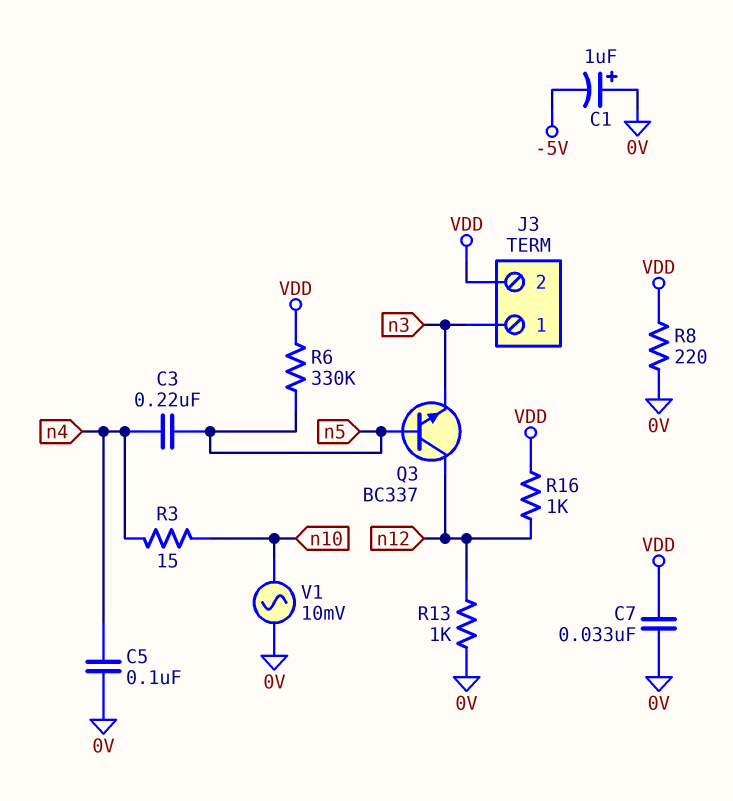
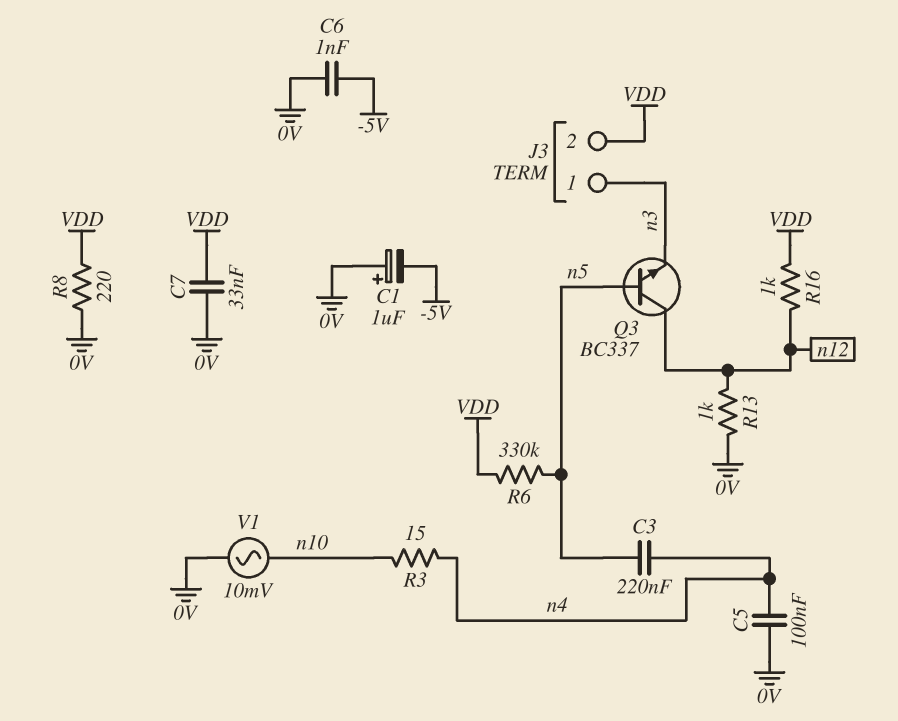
C6: none -> 1nF (-5V, 0V)

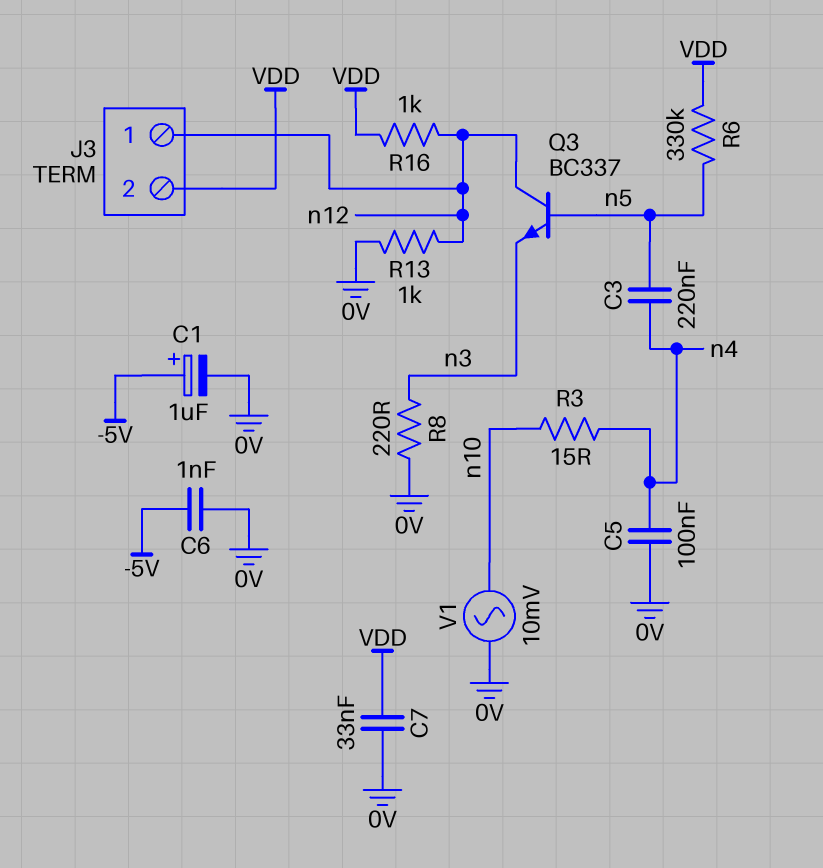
C1: 1uF (plus 0V, minus -5V) -> 1uF (plus -5V, minus 0V)
J3 pin 1: n3 -> n12
R8: 220 (0V, VDD) -> 220 (0V, n3)

